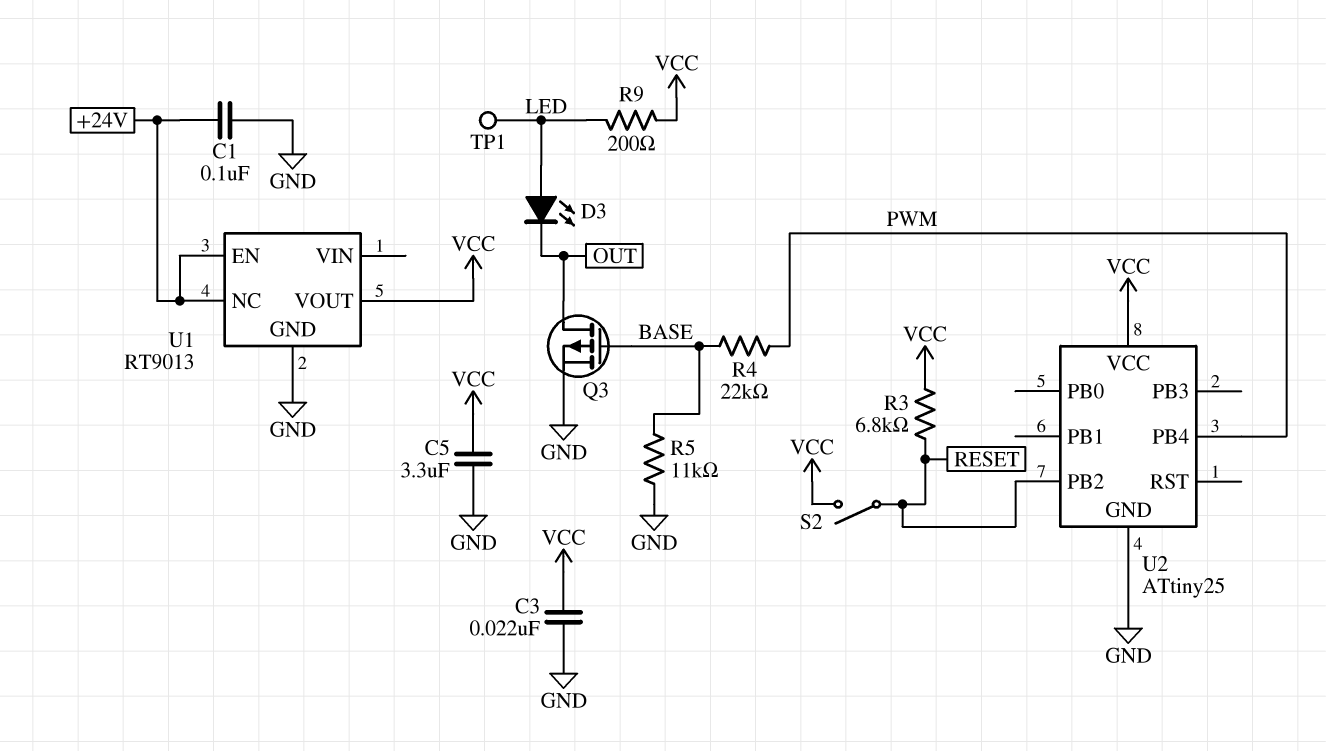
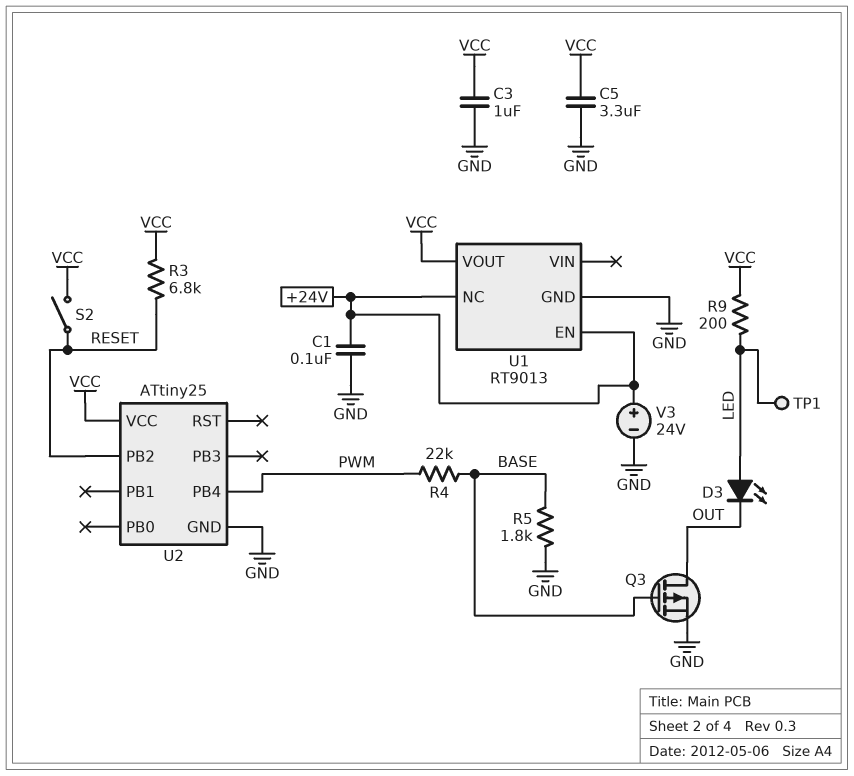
C3: 22nF (GND, VCC) -> 1uF (GND, VCC)
R5: 11k (BASE, GND) -> 1.8k (BASE, GND)
V3: none -> 24V (plus +24V, minus GND)

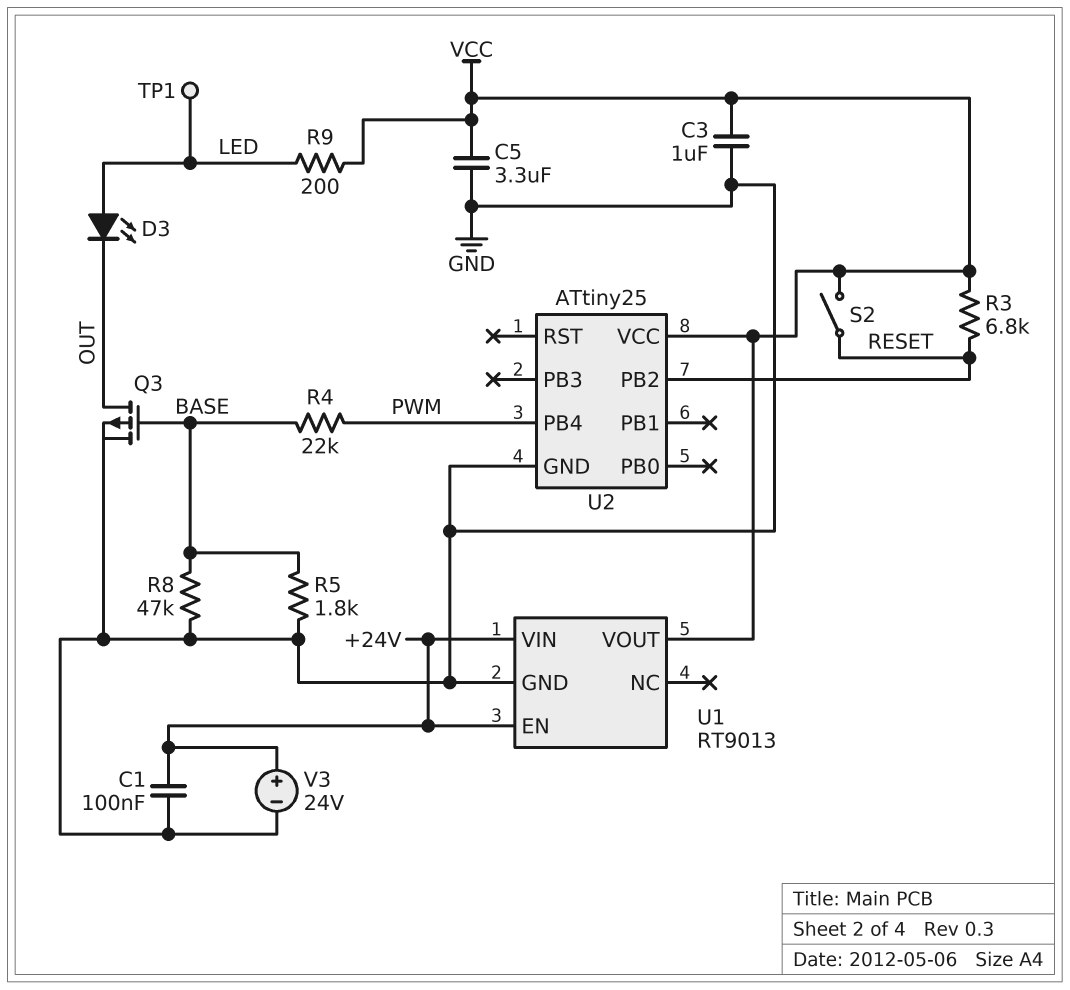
R8: none -> 47k (BASE, GND)
U1 pin NC: +24V -> none
U1 pin VIN: none -> +24V

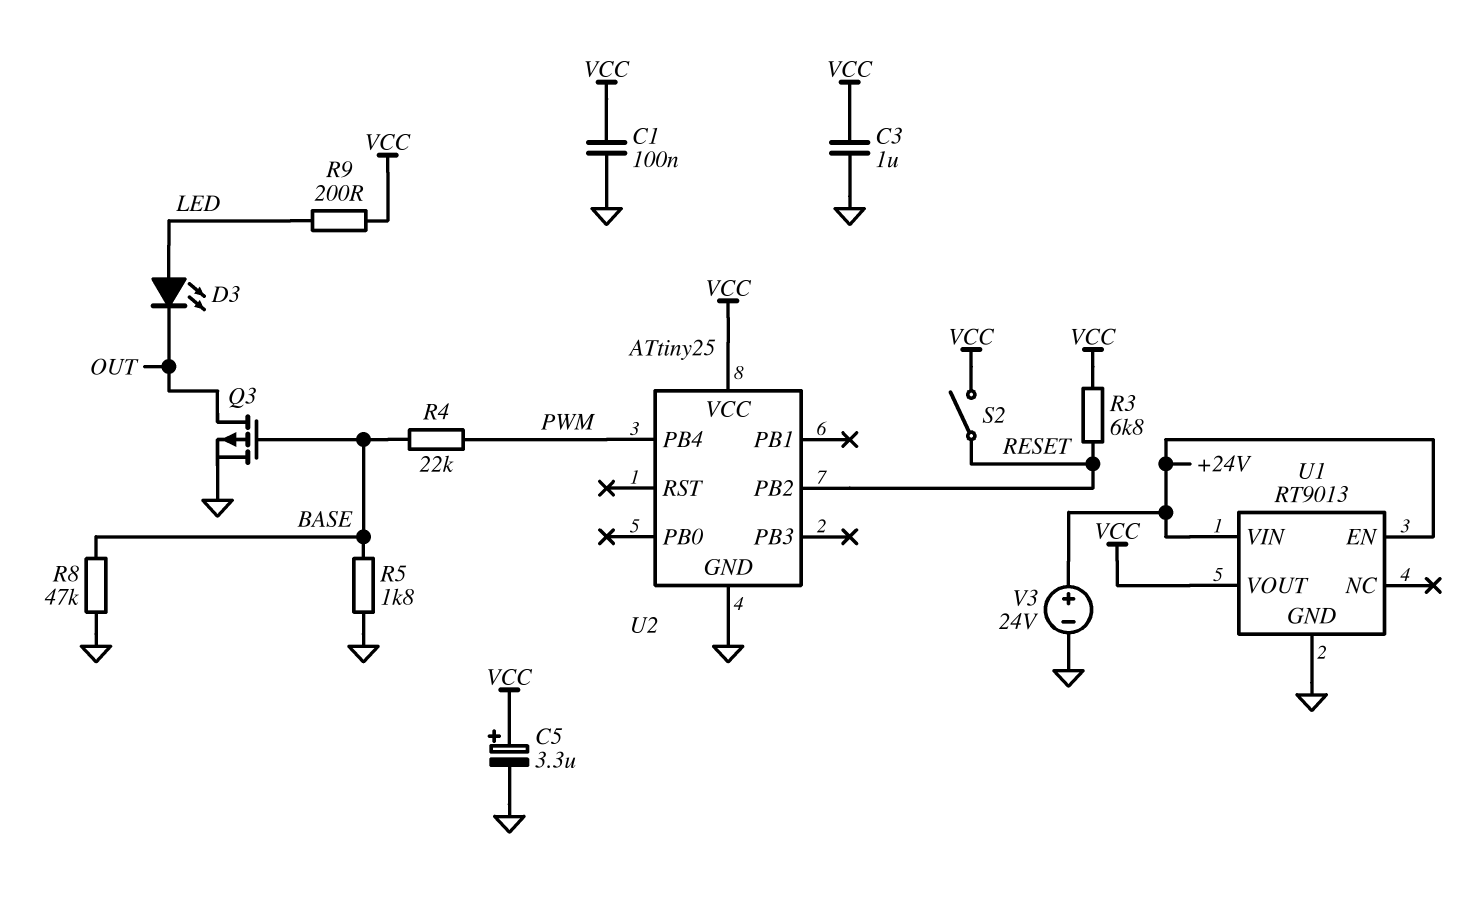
C1: 100nF (+24V, GND) -> 100nF (GND, VCC)
C5: 3.3uF (GND, VCC) -> 3.3uF (plus VCC, minus GND)
TP1: test point (LED) -> none

